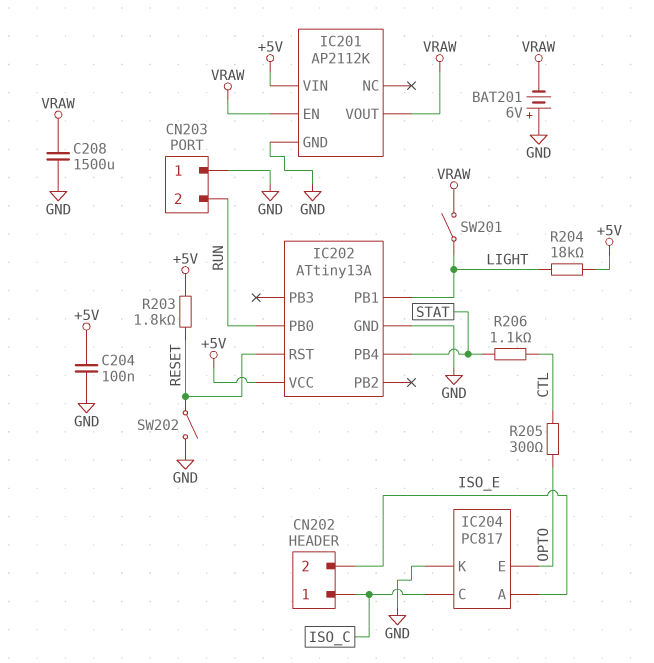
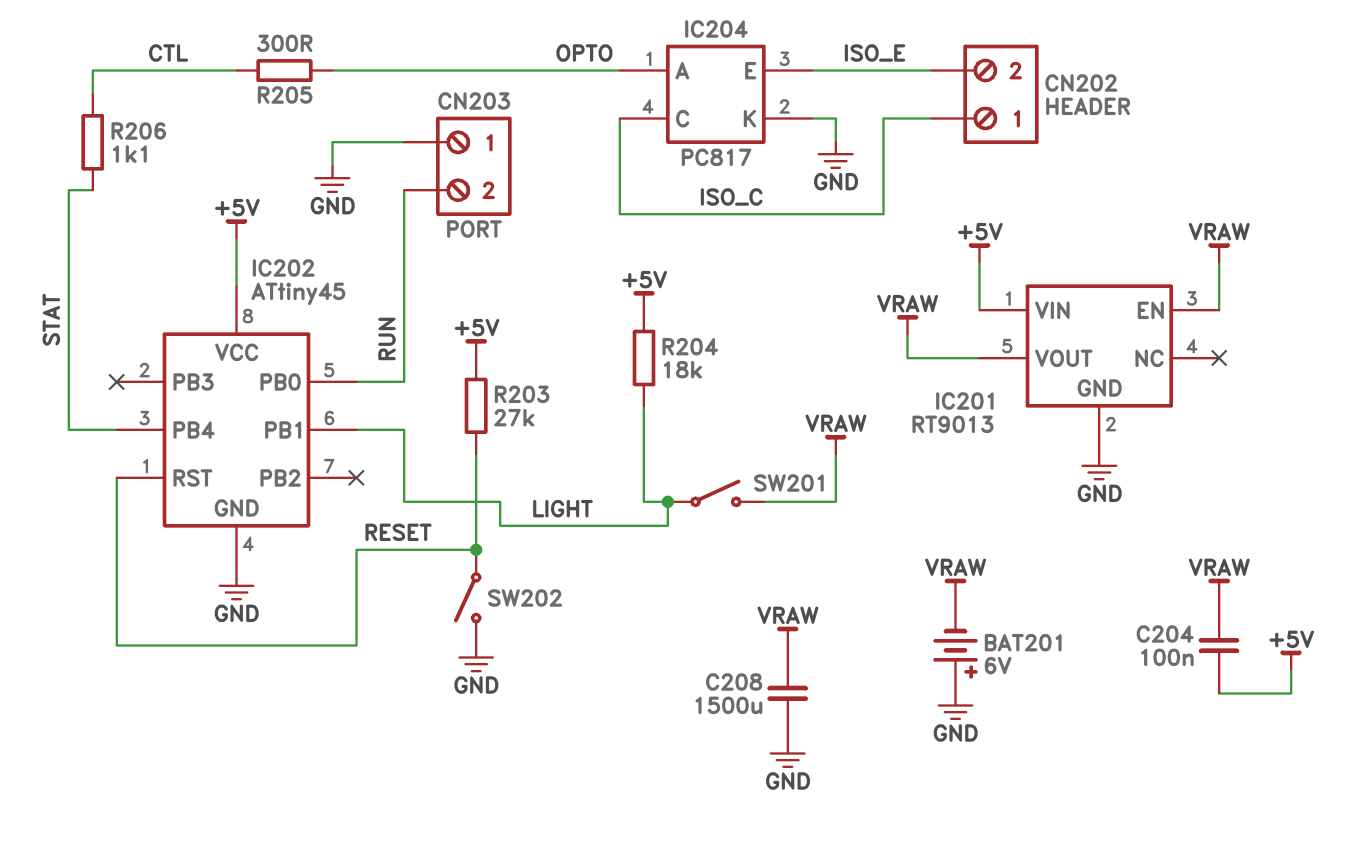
C204: 100nF (+5V, GND) -> 100nF (+5V, VRAW)
IC201: AP2112K -> RT9013
IC202: ATtiny13A -> ATtiny45
IC204 pin A: ISO_E -> OPTO
IC204 pin E: OPTO -> ISO_E
R203: 1.8k (+5V, RESET) -> 27k (+5V, RESET)

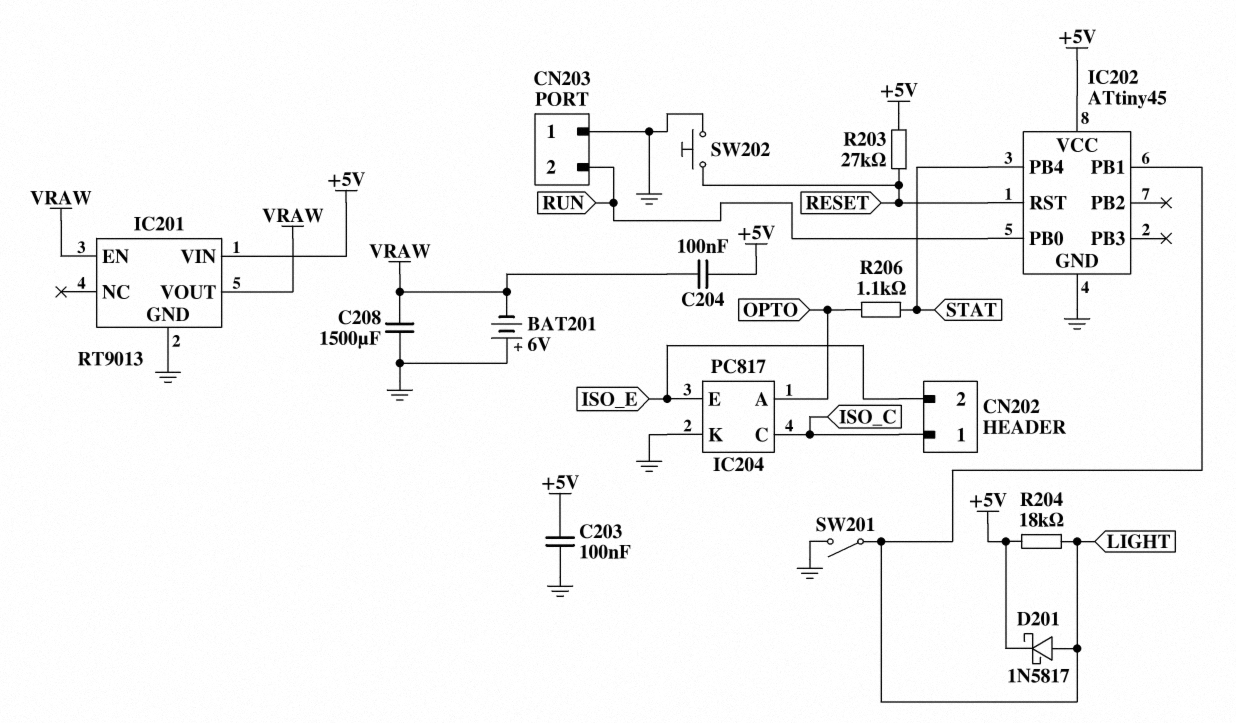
C203: none -> 100nF (+5V, GND)
D201: none -> schottky 1N5817 (A LIGHT, K +5V)
R205: 300 (CTL, OPTO) -> none
R206: 1.1k (CTL, STAT) -> 1.1k (OPTO, STAT)
SW201: switch (LIGHT, VRAW) -> switch (GND, LIGHT)
SW202: switch (GND, RESET) -> button (GND, RESET)

